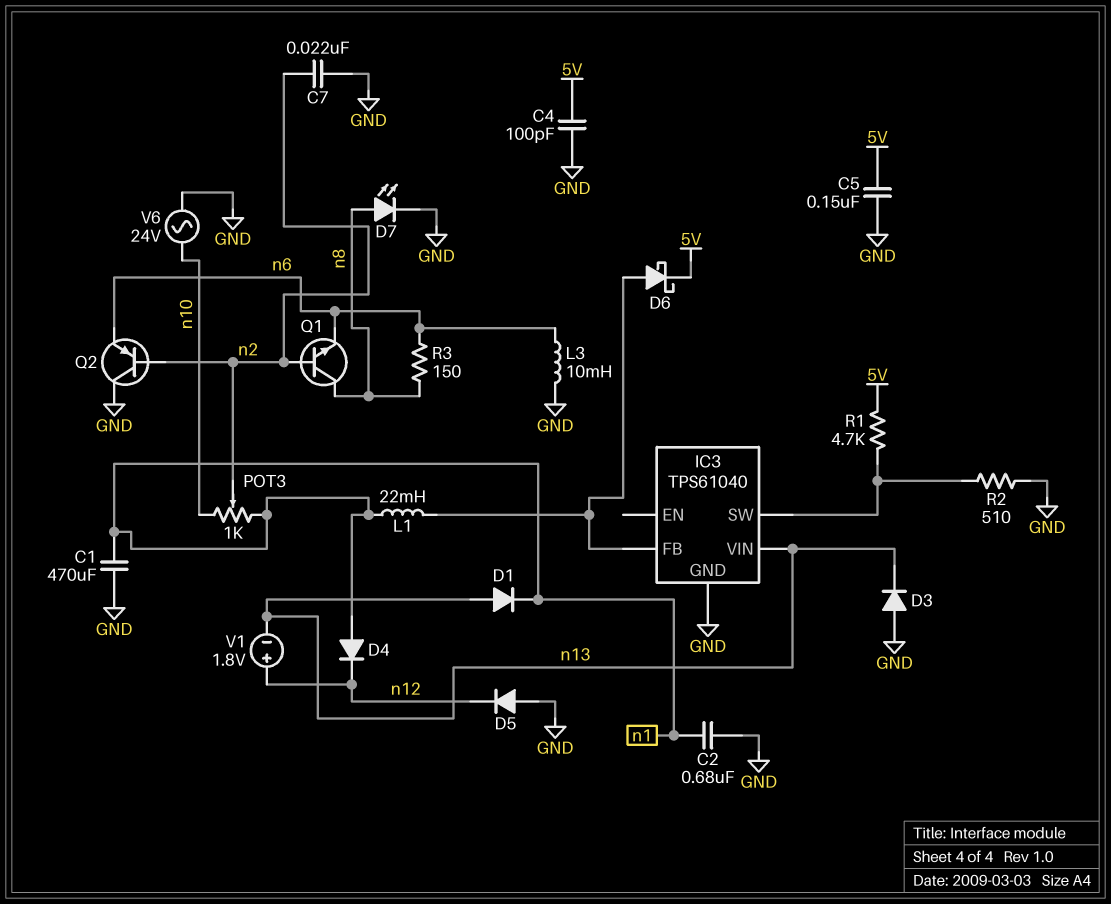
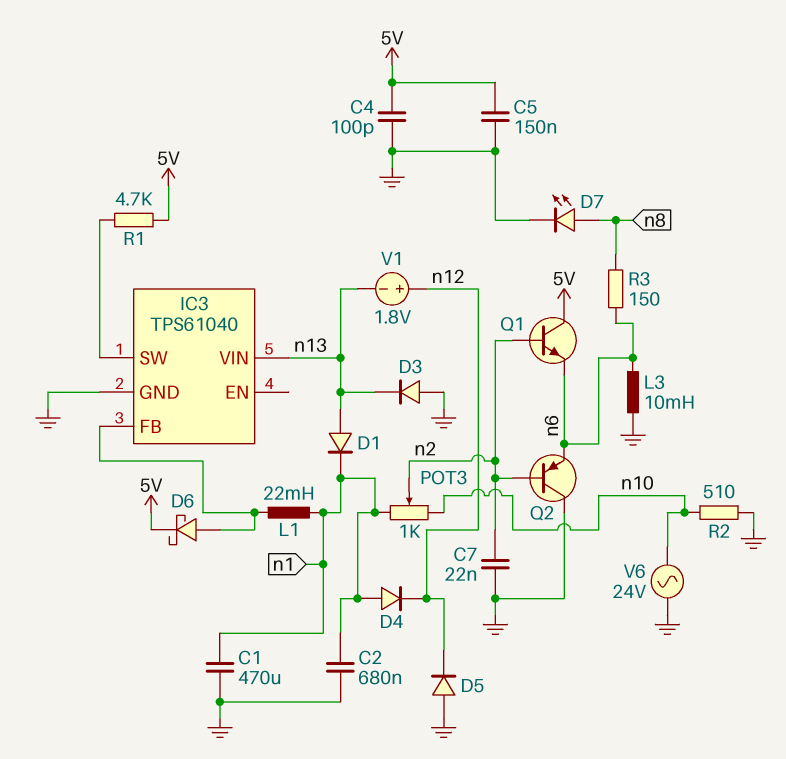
Q1: NPN (B n2, C n8, E n6) -> NPN (B n2, C 5V, E n6)
R2: 510 (GND, IC3/SW) -> 510 (GND, n10)

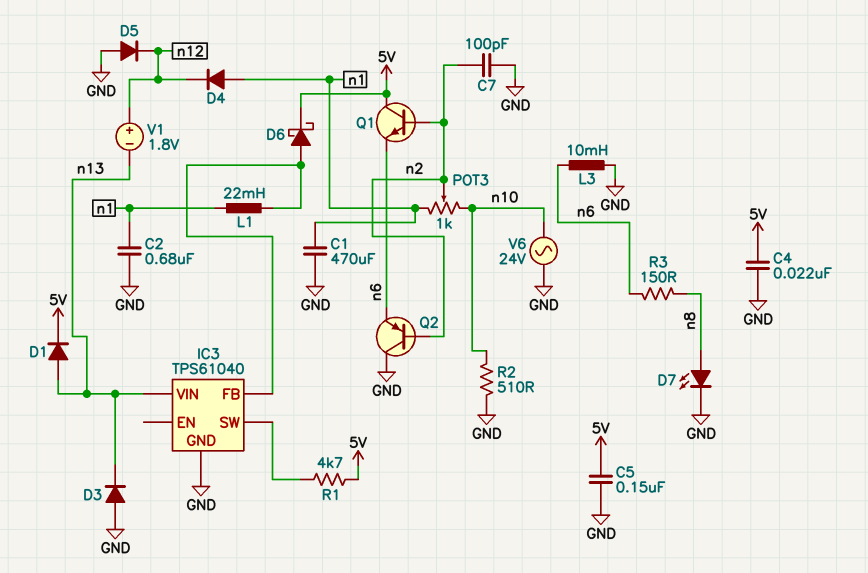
C4: 100pF (5V, GND) -> 22nF (5V, GND)
C7: 22nF (GND, n2) -> 100pF (GND, n2)
D1: diode (A n13, K n1) -> diode (A n13, K 5V)

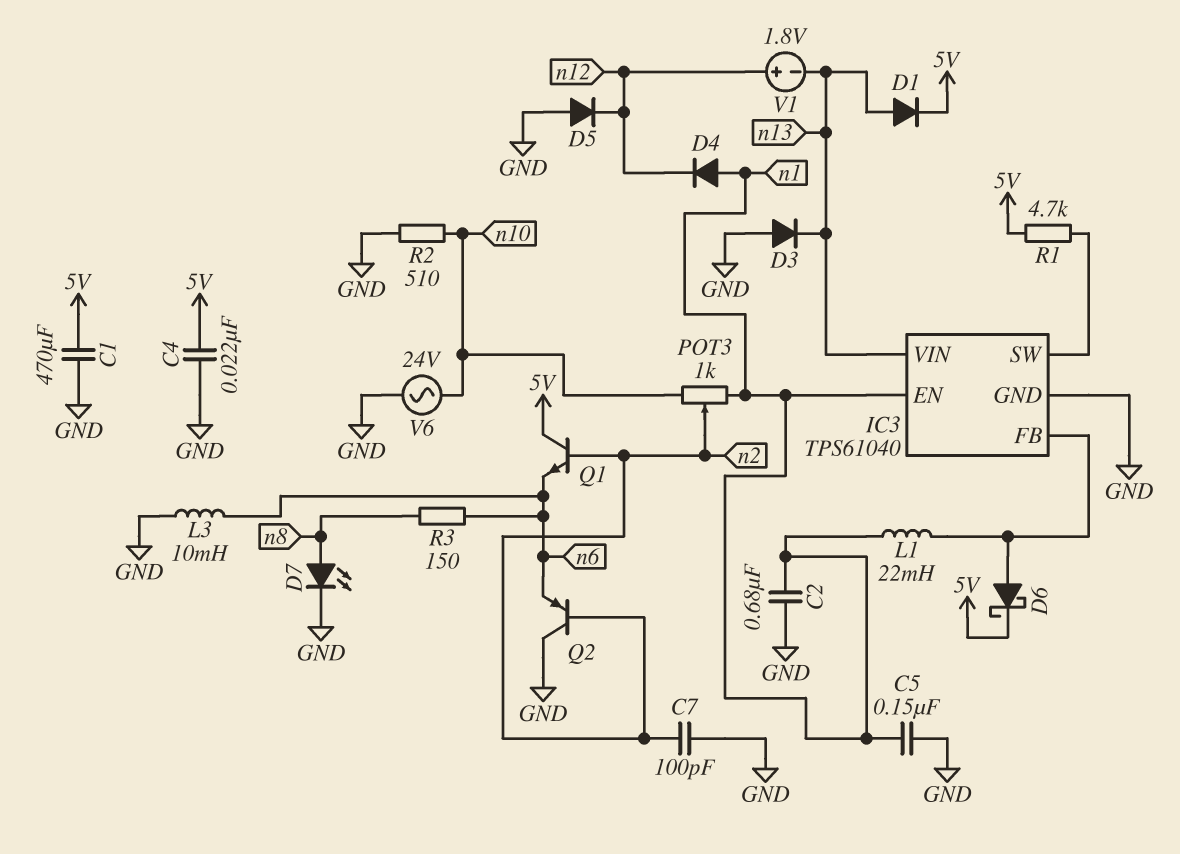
C1: 470uF (GND, n1) -> 470uF (5V, GND)
C5: 150nF (5V, GND) -> 150nF (GND, n1)
IC3 pin EN: none -> n1

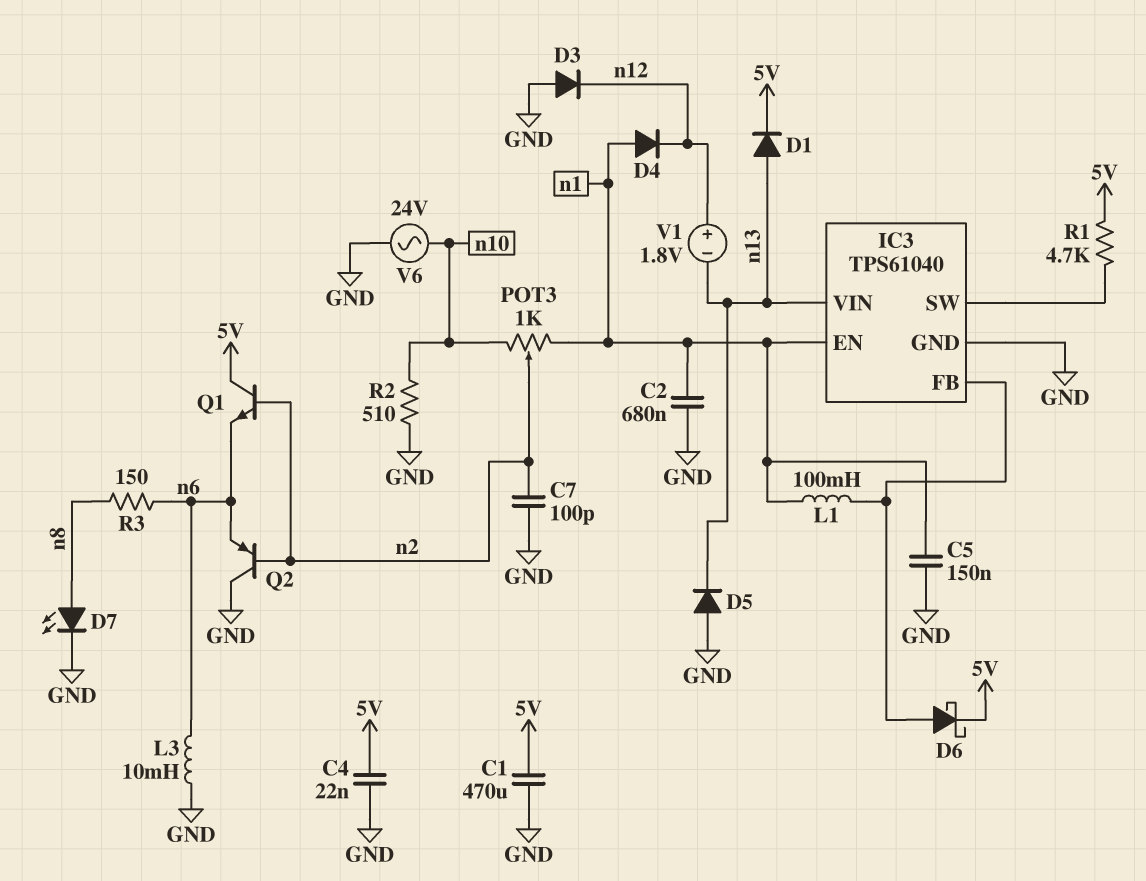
D3: diode (A GND, K n13) -> diode (A GND, K n12)
D5: diode (A GND, K n12) -> diode (A GND, K n13)
L1: 22mH (IC3/FB, n1) -> 100mH (IC3/FB, n1)

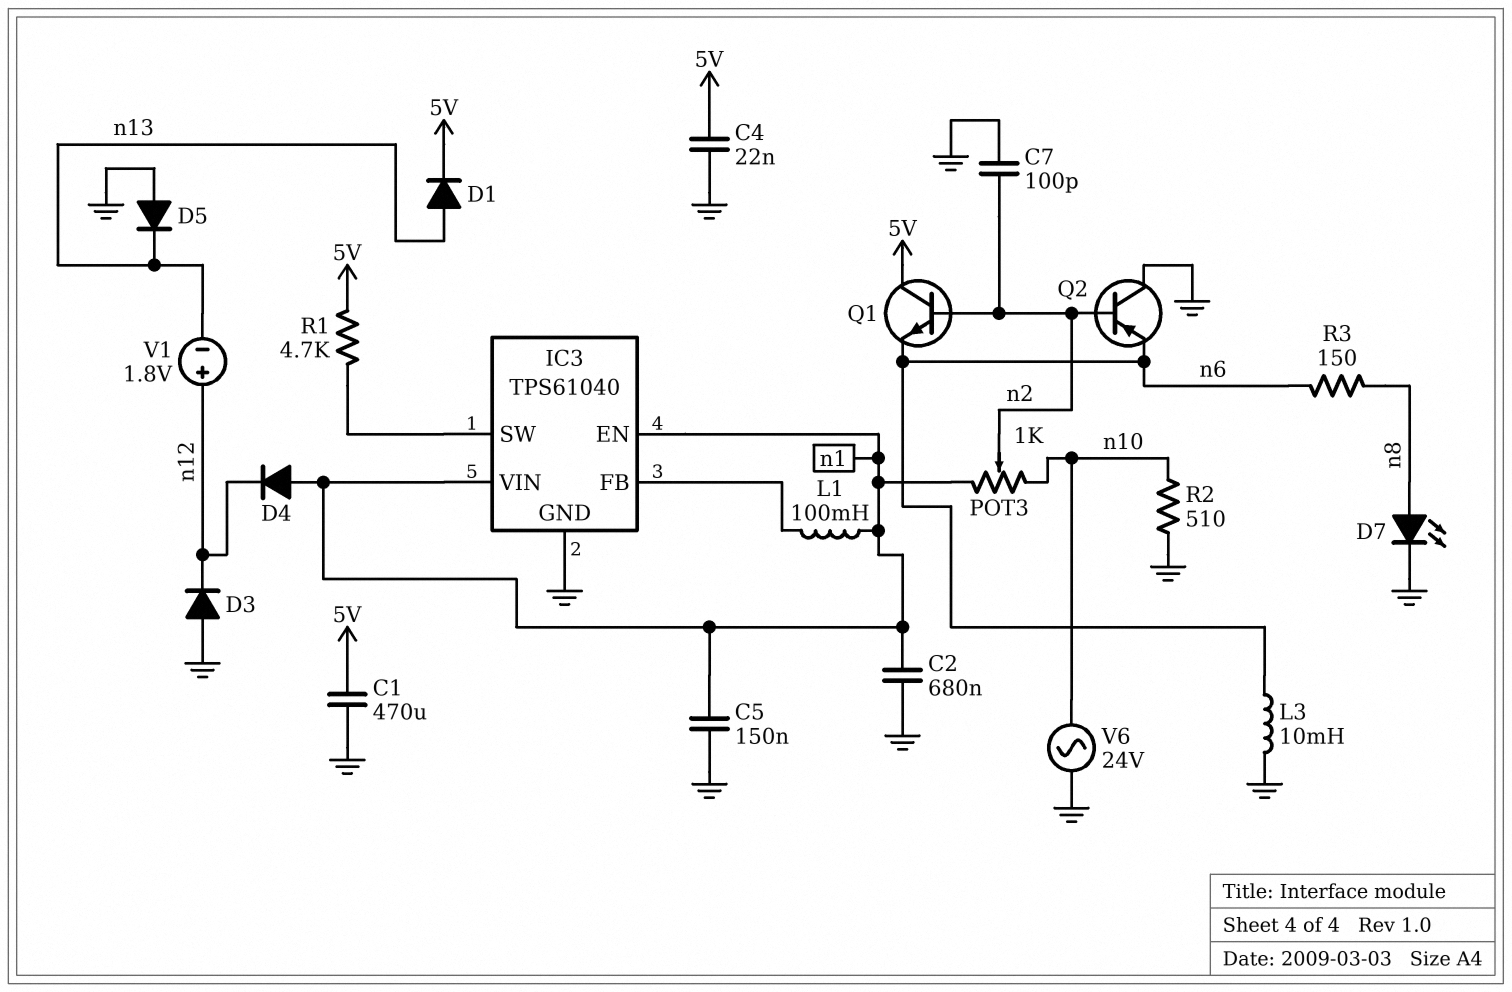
D6: schottky (A IC3/FB, K 5V) -> none
IC3 pin VIN: n13 -> n1

